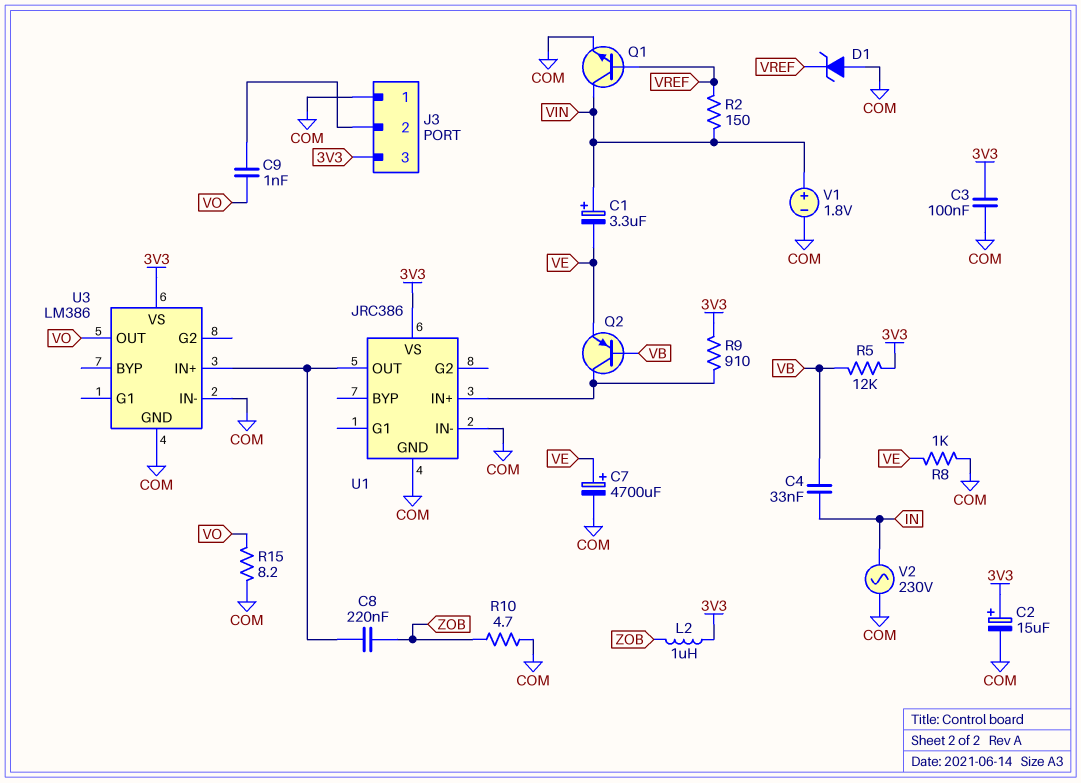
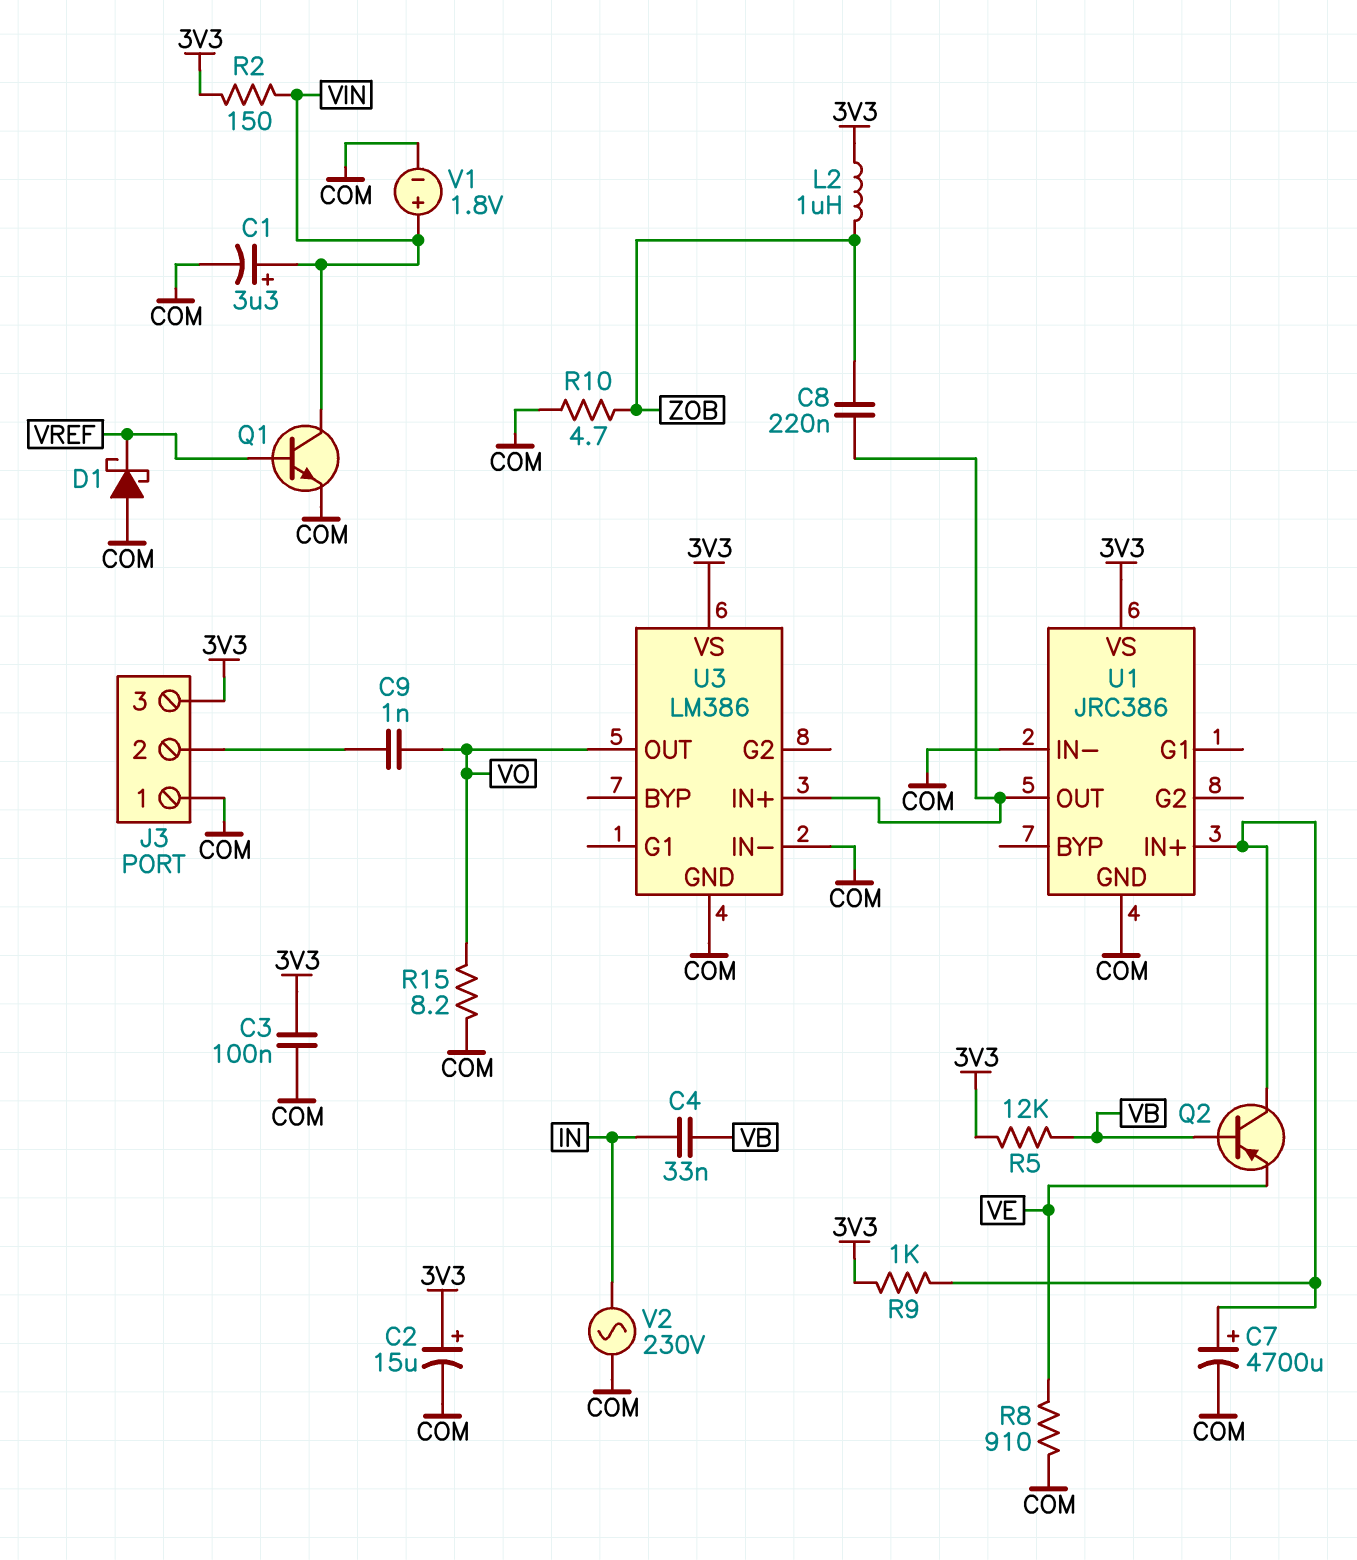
C1: 3.3uF (plus VIN, minus VE) -> 3.3uF (plus VIN, minus COM)
C7: 4700uF (plus VE, minus COM) -> 4700uF (plus U1/IN+, minus COM)
D1: zener (A COM, K VREF) -> schottky (A COM, K VREF)
R2: 150 (VIN, VREF) -> 150 (3V3, VIN)
R8: 1k (COM, VE) -> 910 (COM, VE)
R9: 910 (3V3, U1/IN+) -> 1k (3V3, U1/IN+)

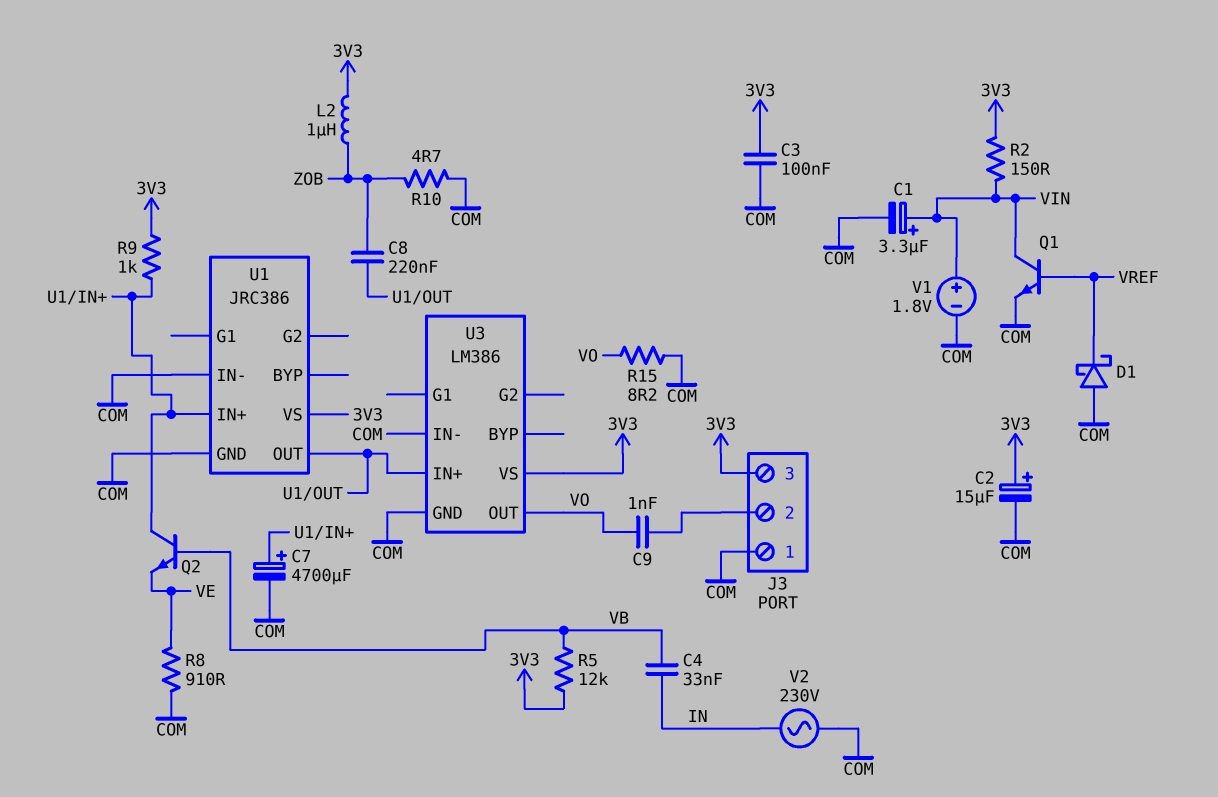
Q2: PNP (B VB, C U1/IN+, E VE) -> NPN (B VB, C U1/IN+, E VE)

